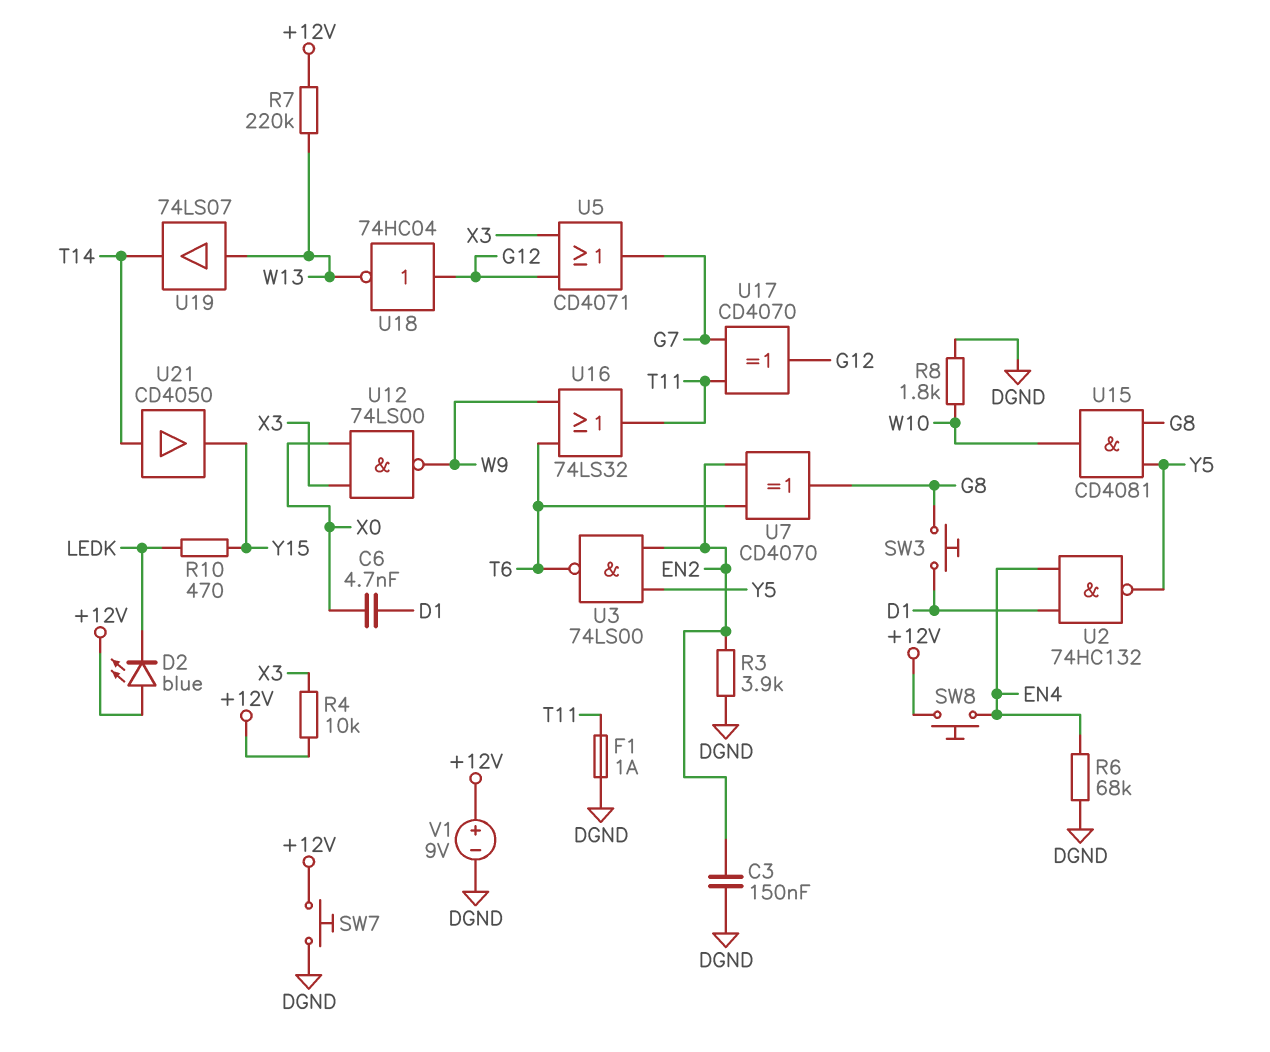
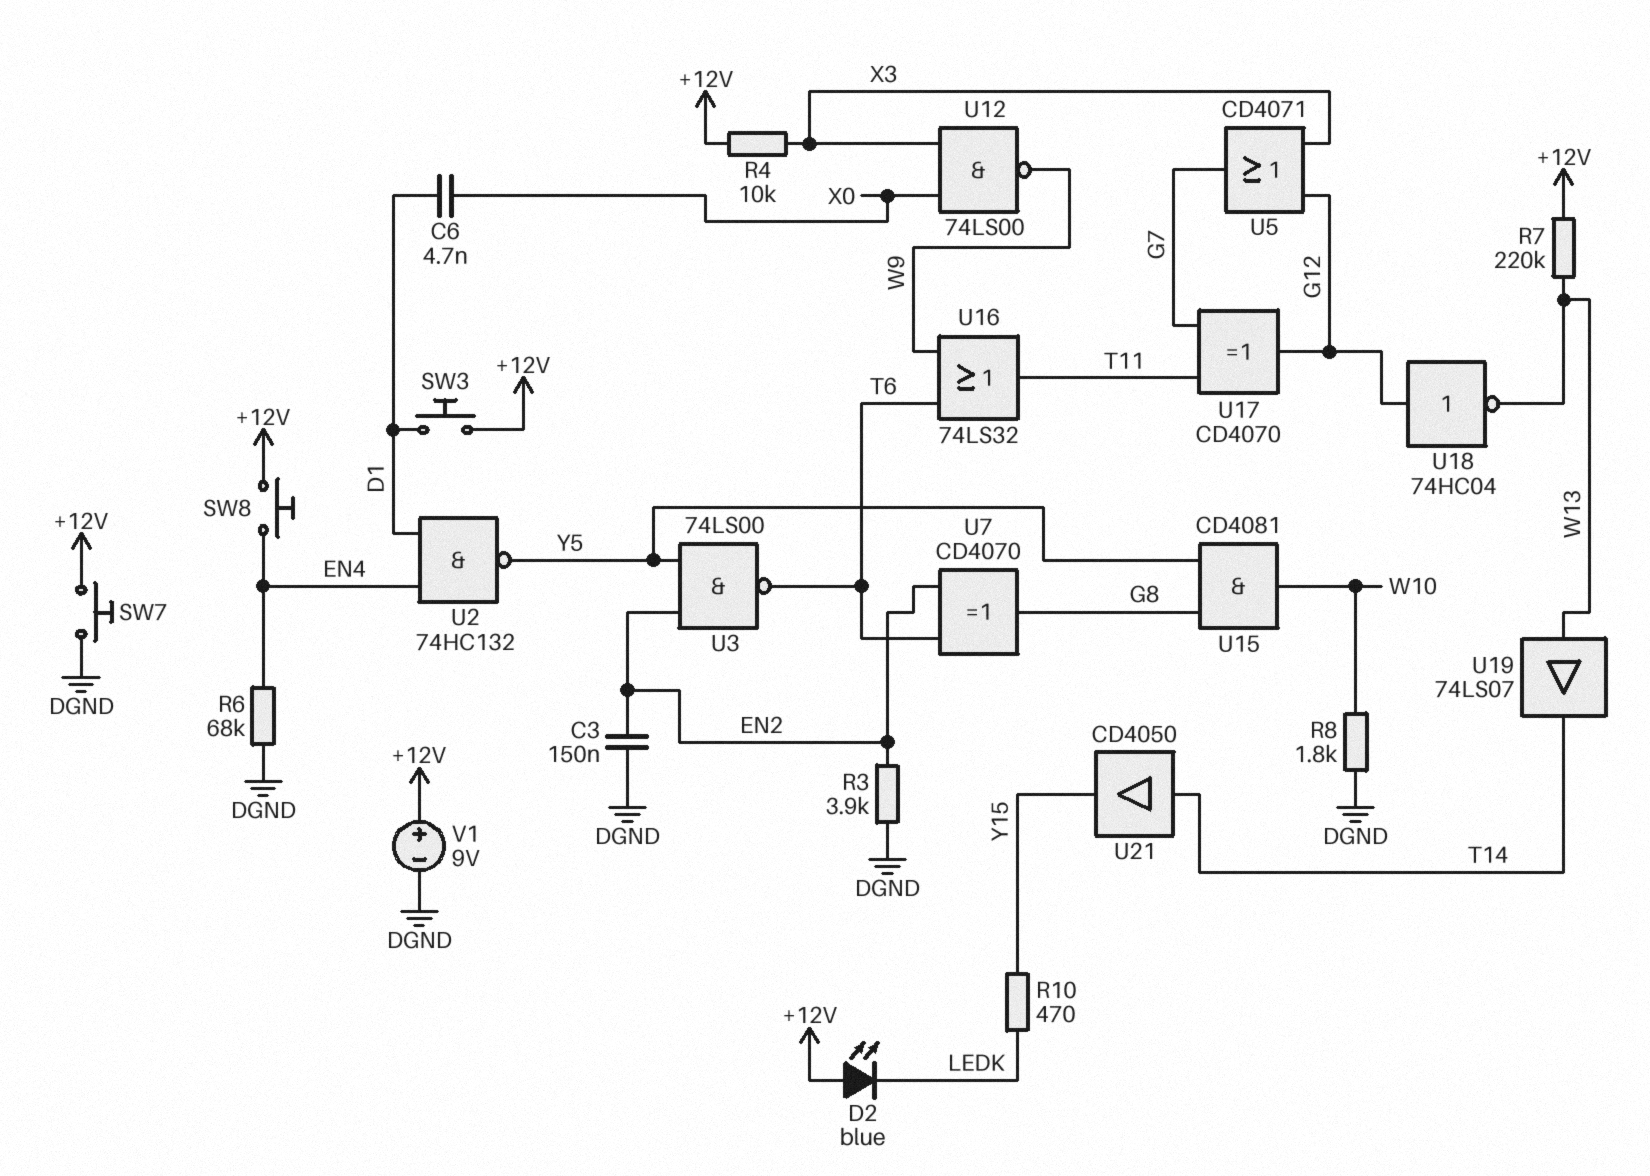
F1: 1A (DGND, T11) -> none
SW3: button (D1, G8) -> button (+12V, D1)

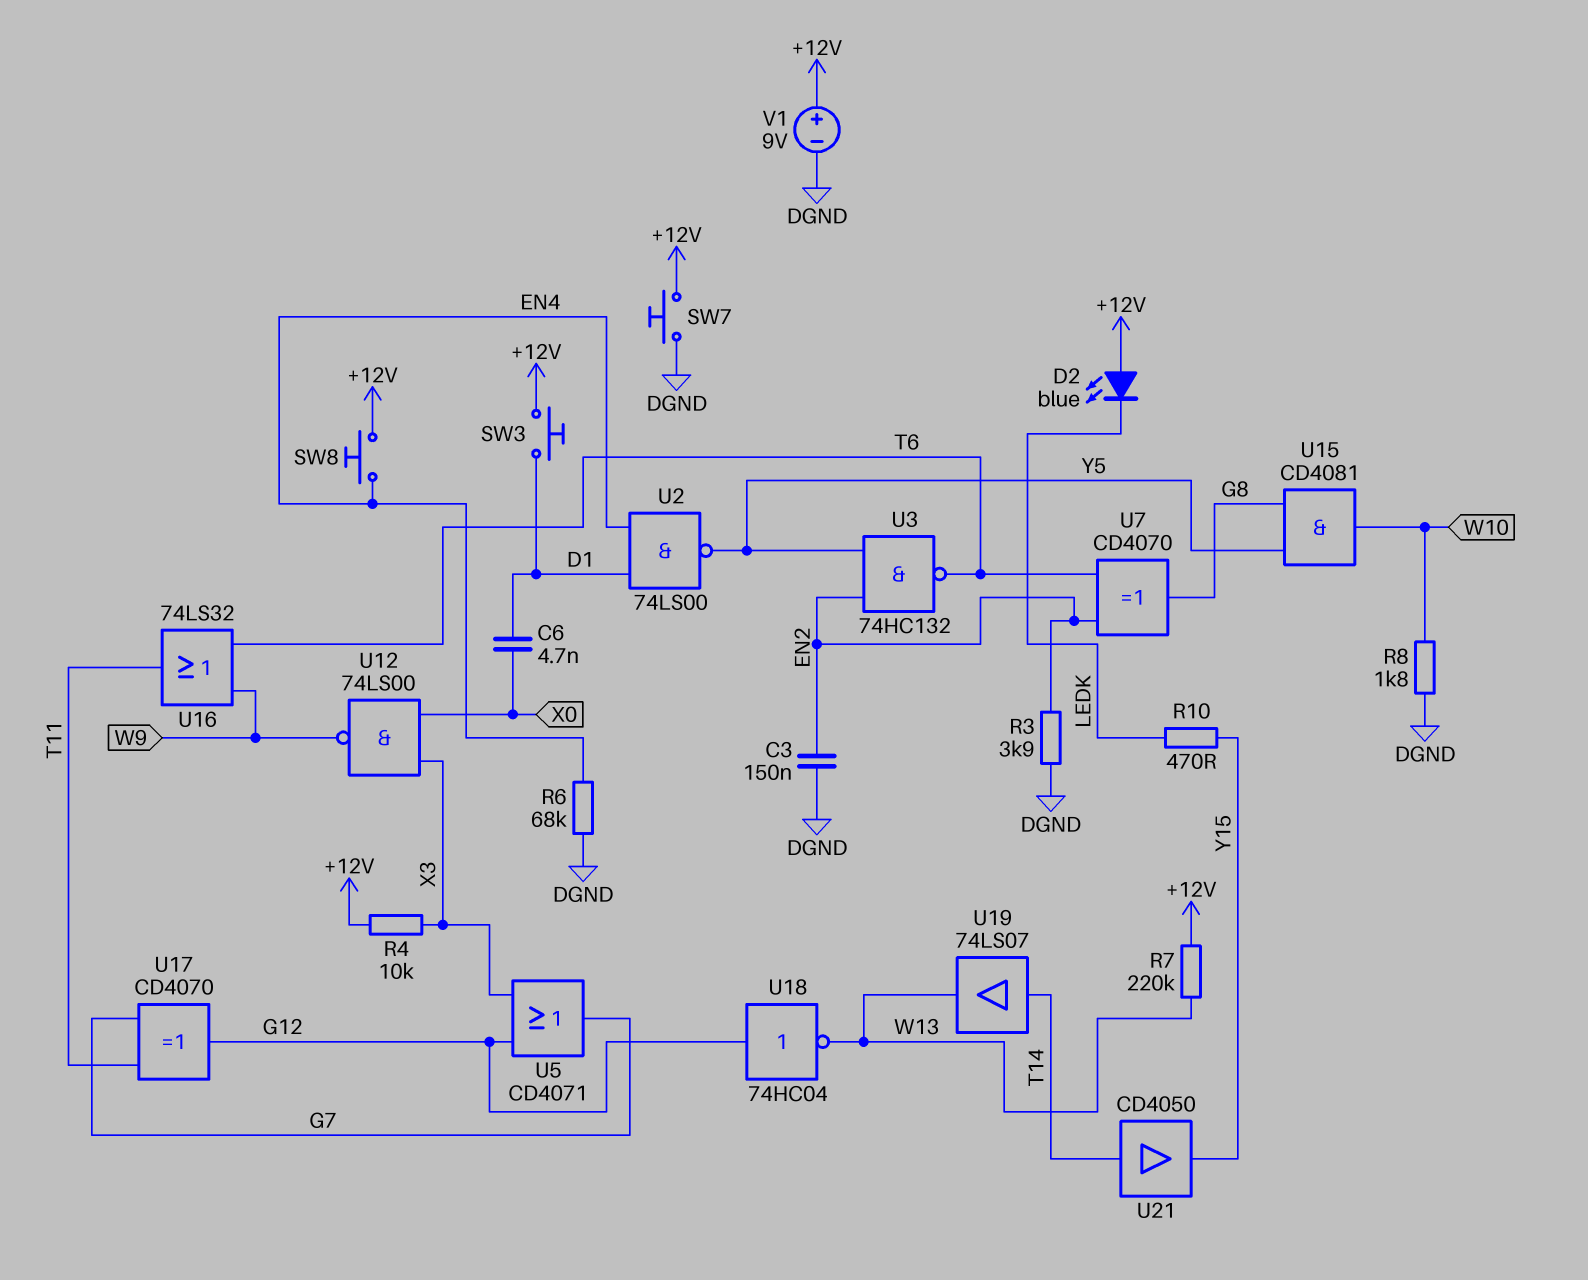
U2: NAND 74HC132 (in D1, in EN4, out Y5) -> NAND 74LS00 (in D1, in EN4, out Y5)
U3: NAND 74LS00 (in EN2, in Y5, out T6) -> NAND 74HC132 (in EN2, in Y5, out T6)
U19: buffer 74LS07 (in W13, out T14) -> buffer 74LS07 (in T14, out W13)

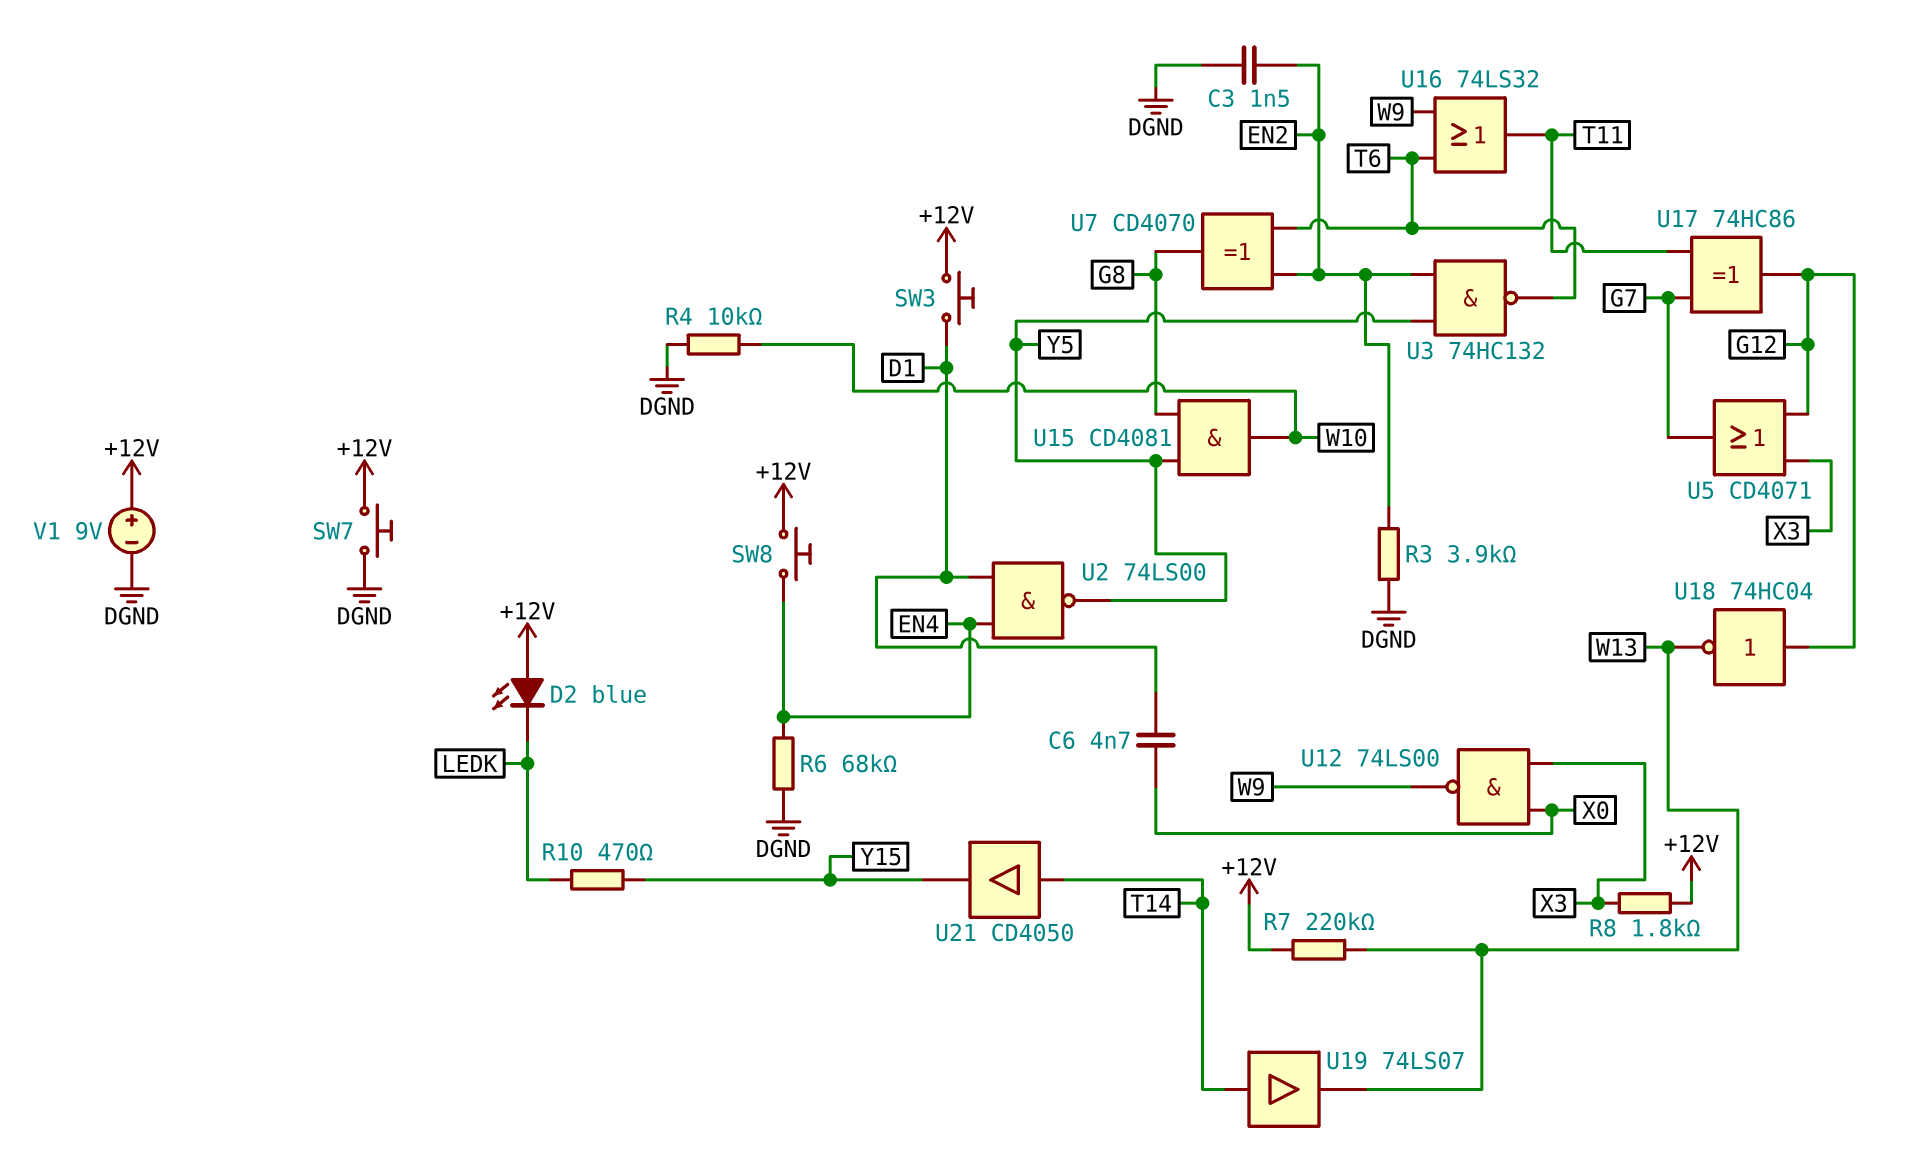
C3: 150nF (DGND, EN2) -> 1.5nF (DGND, EN2)
R4: 10k (+12V, X3) -> 10k (DGND, W10)
R8: 1.8k (DGND, W10) -> 1.8k (+12V, X3)
U17: XOR CD4070 (in G7, in T11, out G12) -> XOR 74HC86 (in G7, in T11, out G12)

